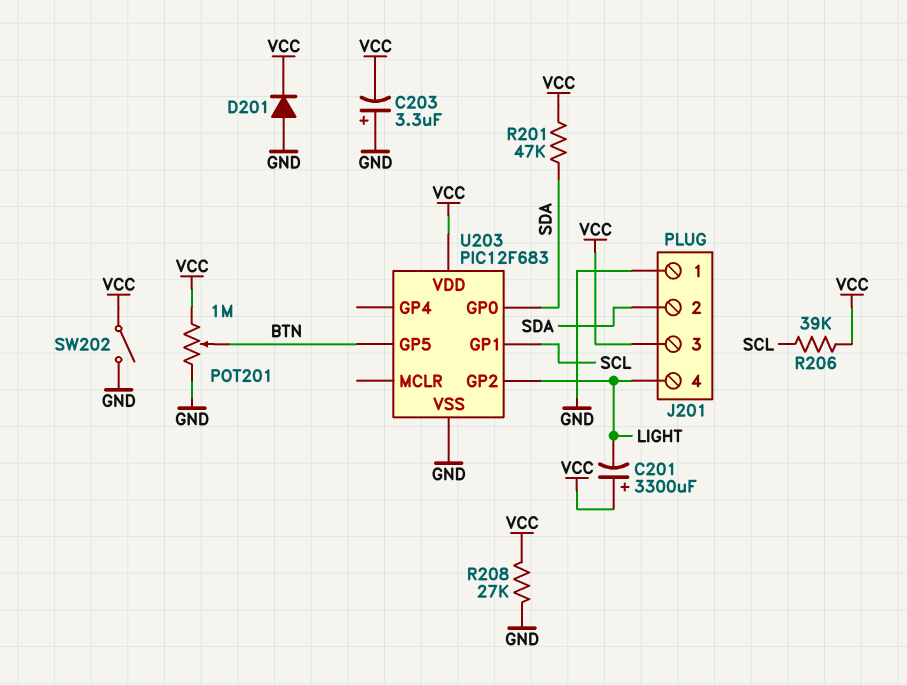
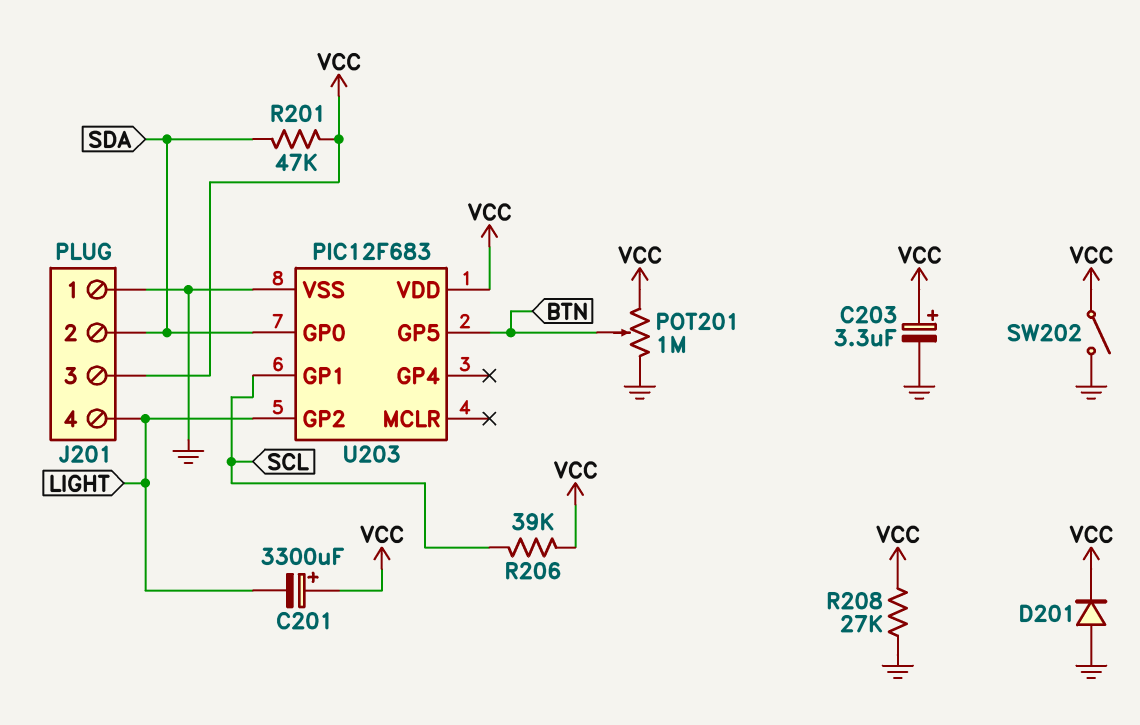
C203: 3.3uF (plus GND, minus VCC) -> 3.3uF (plus VCC, minus GND)

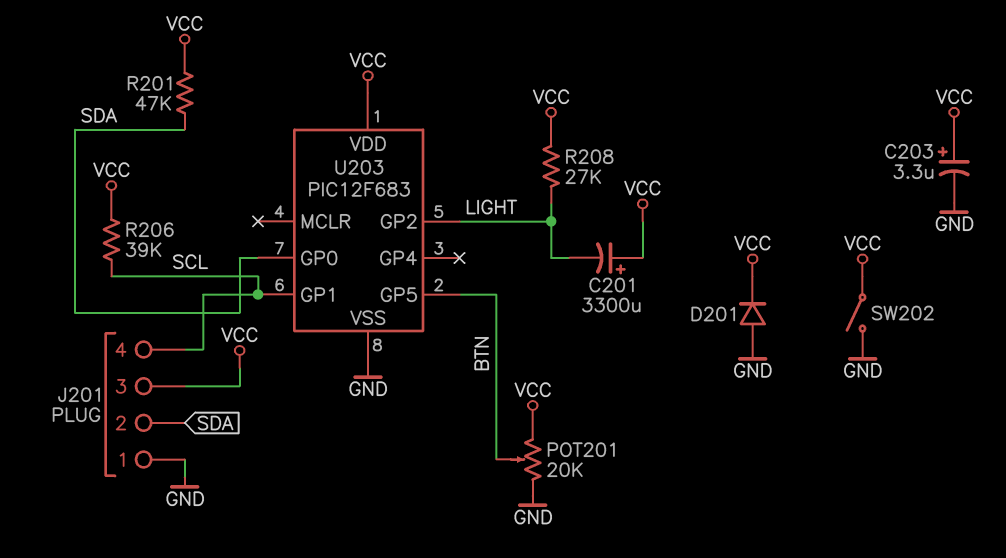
J201 pin 4: LIGHT -> SCL
POT201: 1M (GND, VCC, wiper BTN) -> 20k (GND, VCC, wiper BTN)
R208: 27k (GND, VCC) -> 27k (LIGHT, VCC)

